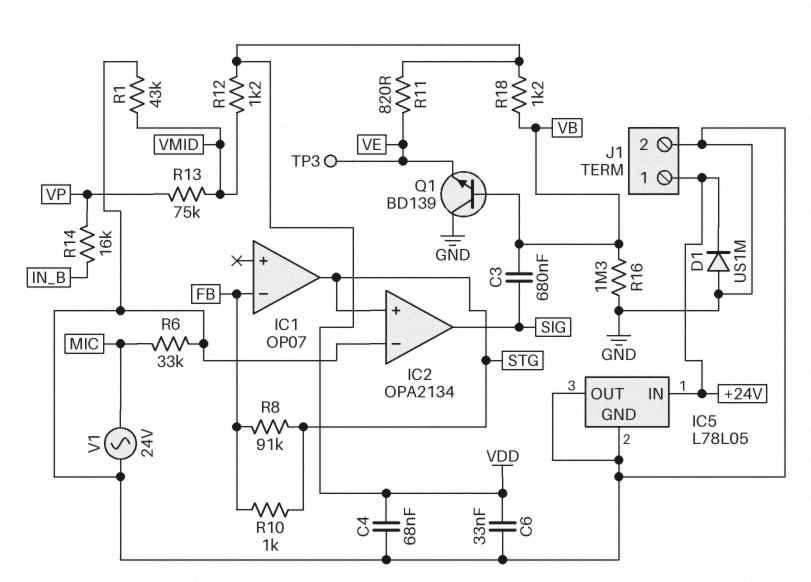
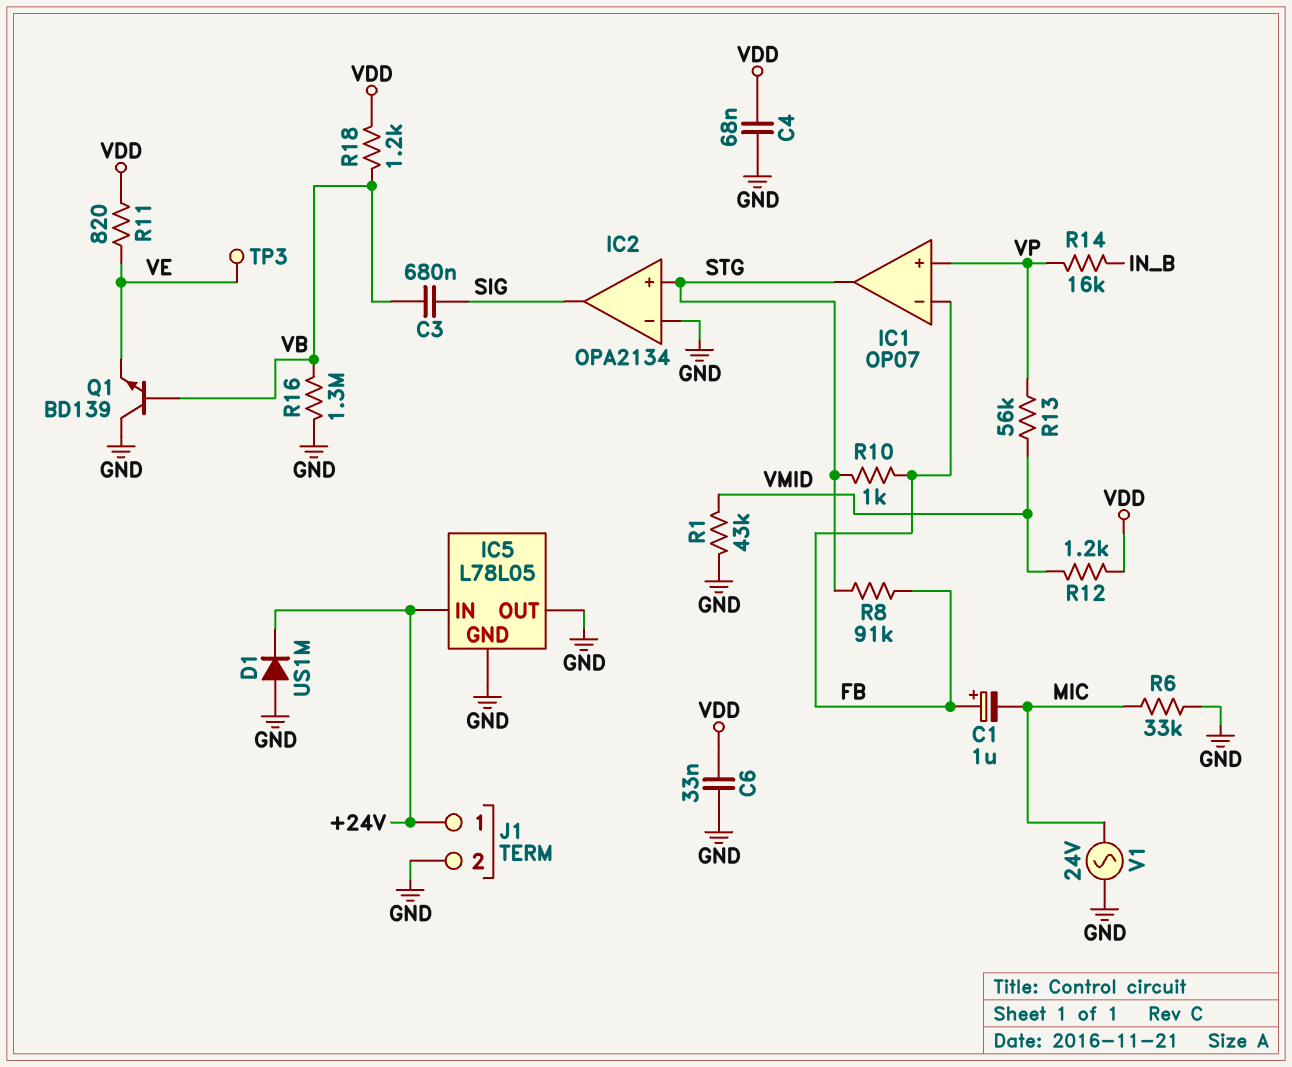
C1: none -> 1uF (plus FB, minus MIC)
IC1 pin in+: none -> VP
R13: 75k (VMID, VP) -> 56k (VMID, VP)

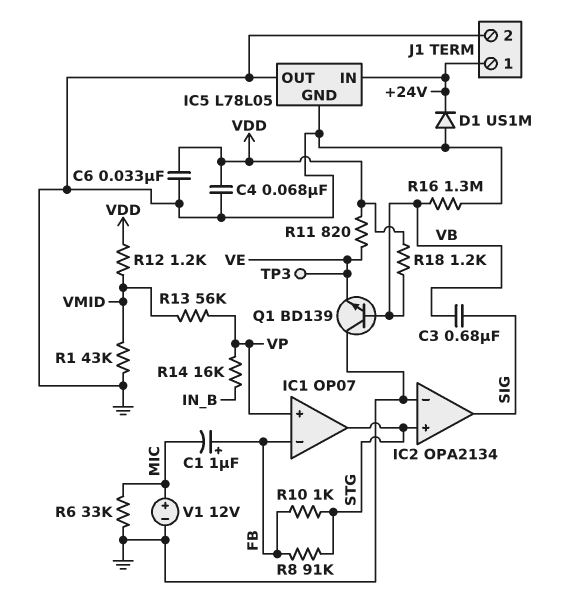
V1: AC 24V (GND, MIC) -> 12V (plus MIC, minus GND)

